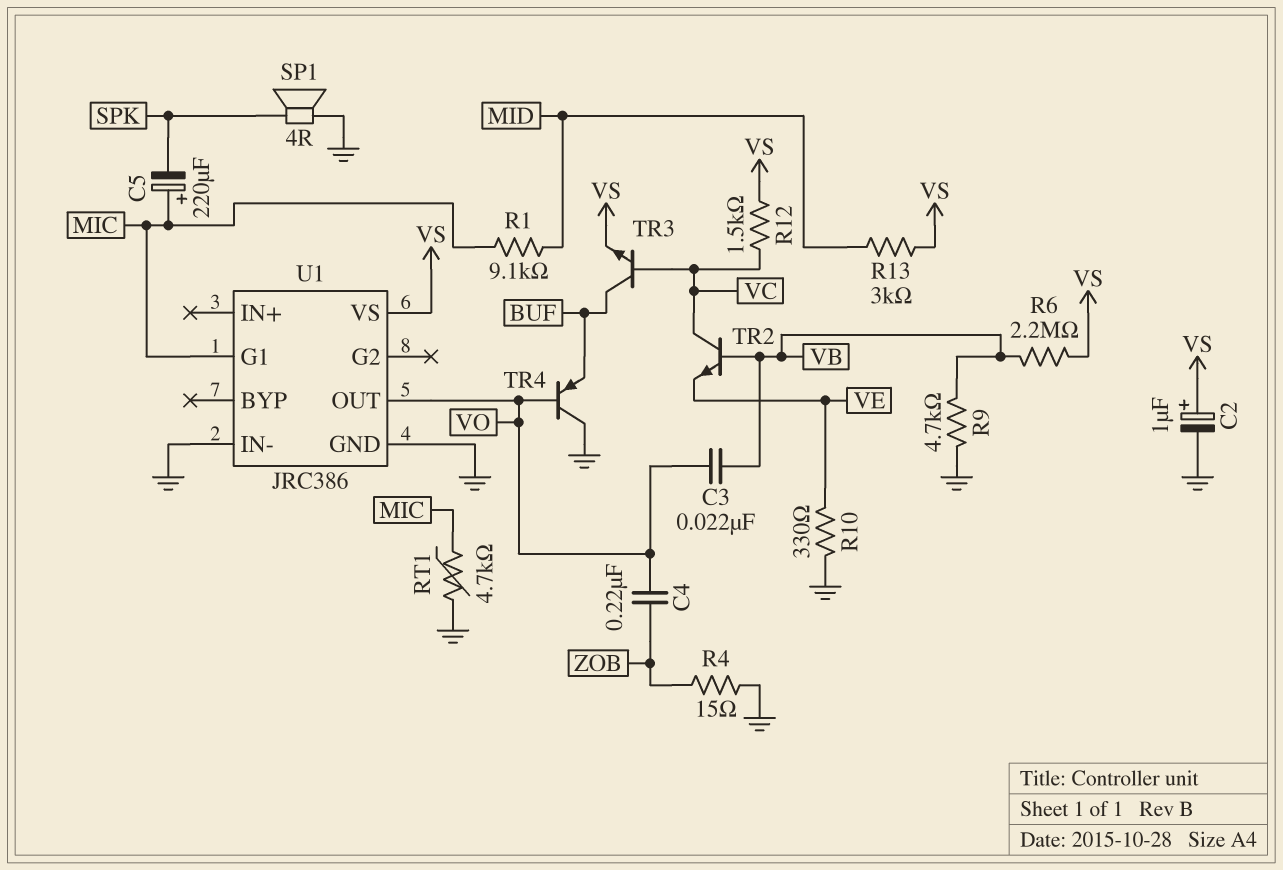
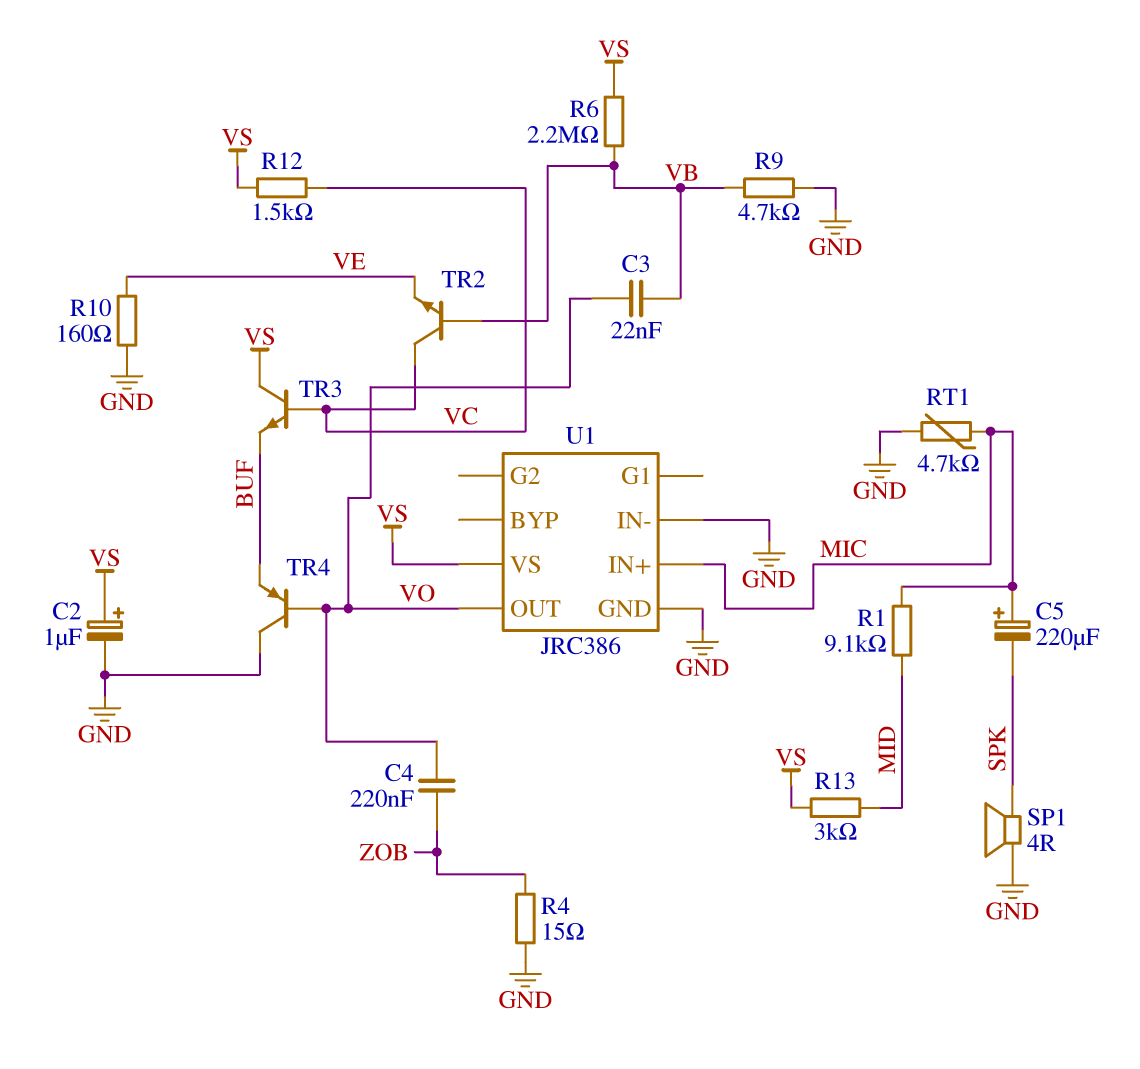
R10: 330 (GND, VE) -> 160 (GND, VE)
TR3: NPN (B VC, C BUF, E VS) -> NPN (B VC, C VS, E BUF)
U1 pin G1: MIC -> none
U1 pin IN+: none -> MIC

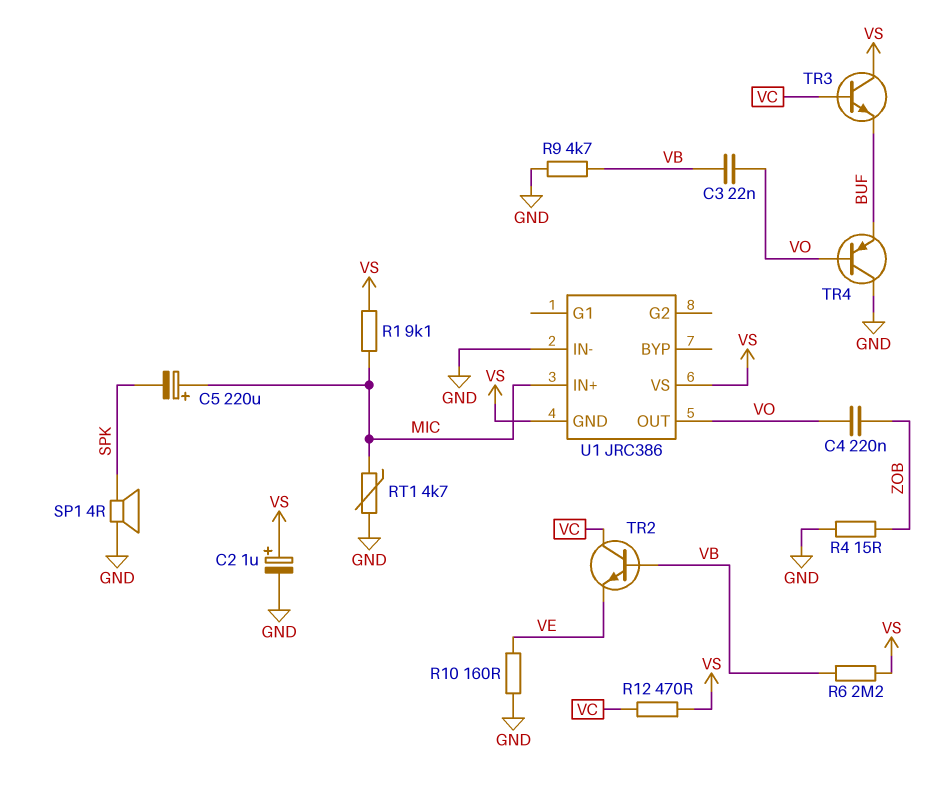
R1: 9.1k (MIC, MID) -> 9.1k (MIC, VS)
R12: 1.5k (VC, VS) -> 470 (VC, VS)
R13: 3k (MID, VS) -> none
U1 pin GND: GND -> VS

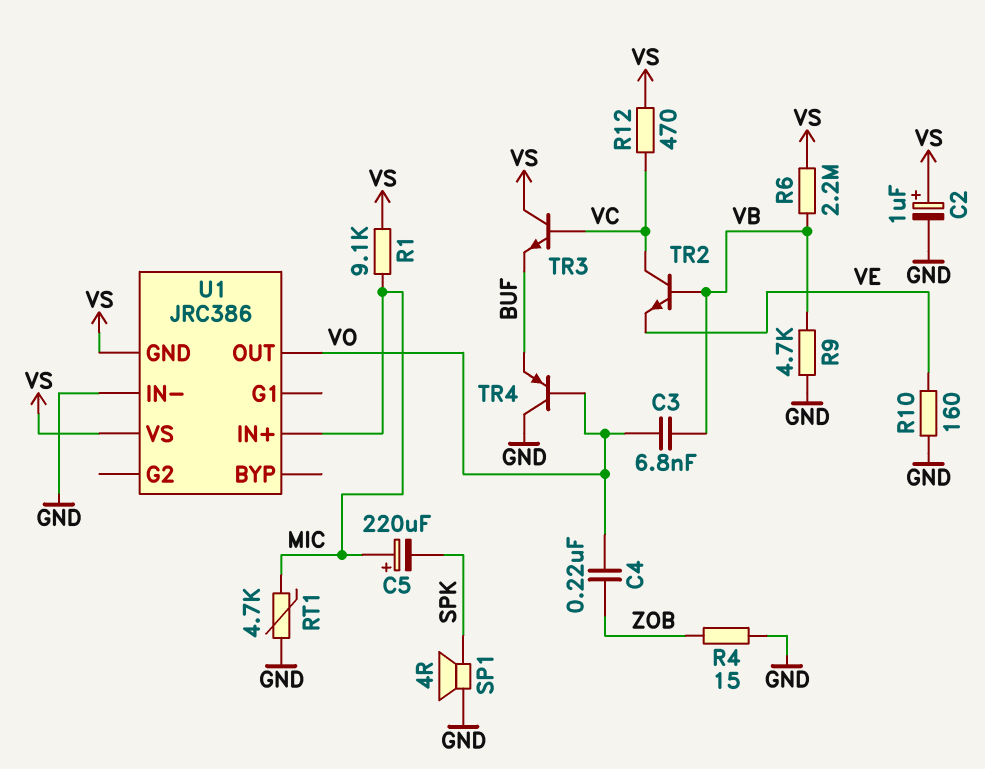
C3: 22nF (VB, VO) -> 6.8nF (VB, VO)

